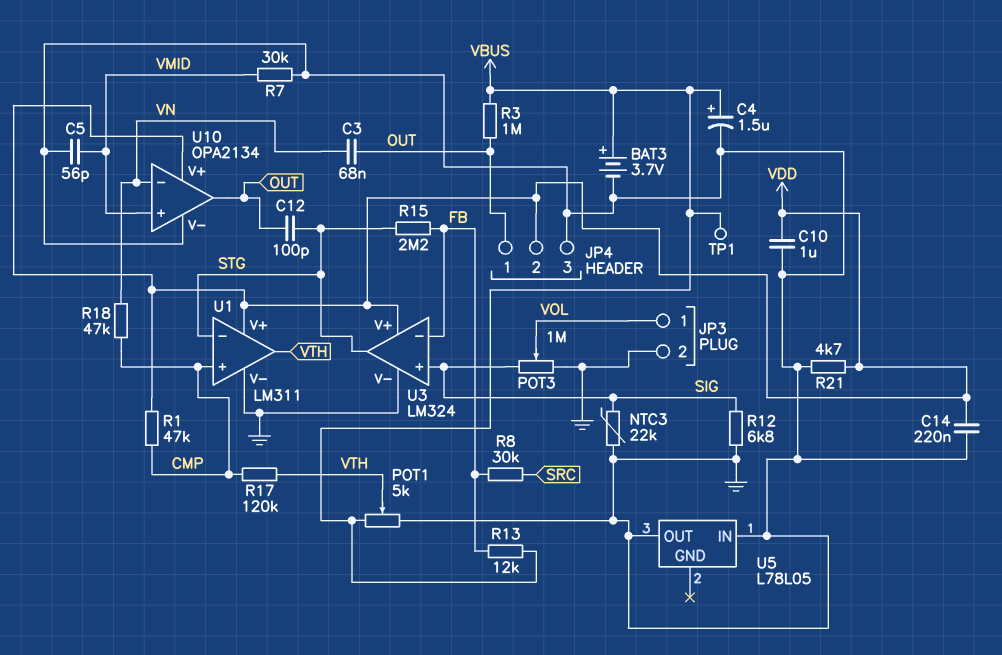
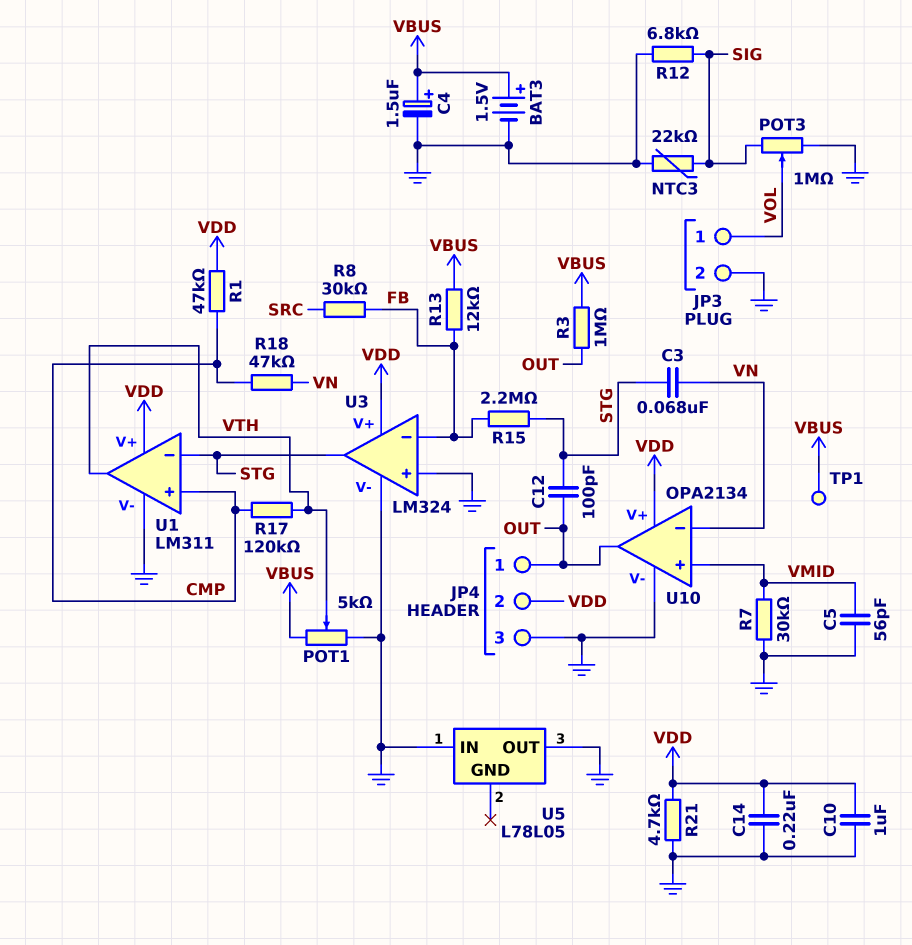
BAT3: 3.7V (plus VBUS, minus GND) -> 1.5V (plus VBUS, minus GND)
C3: 68nF (OUT, VN) -> 68nF (STG, VN)
U3 pin in+: SIG -> GND

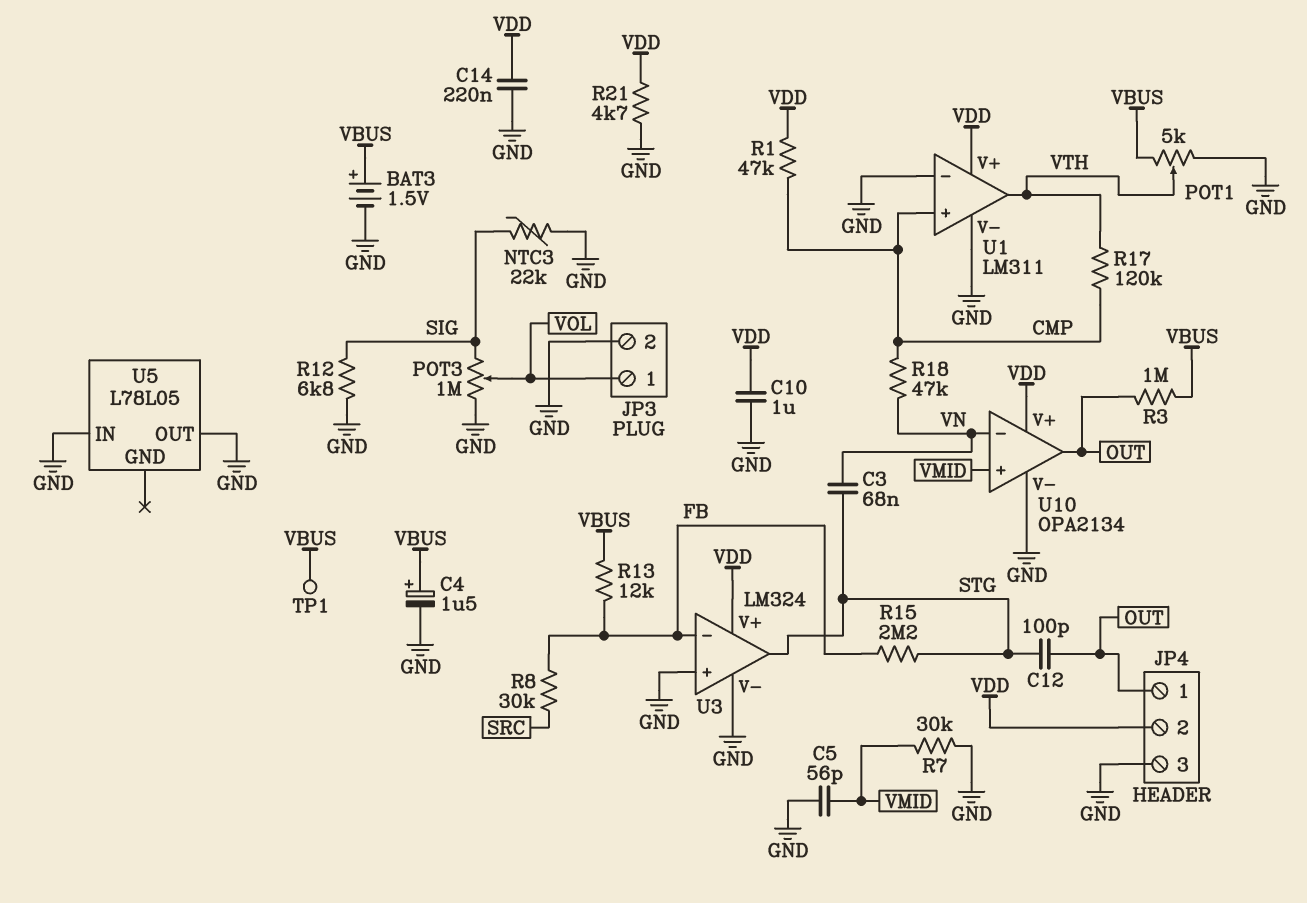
U1 pin in-: STG -> GND

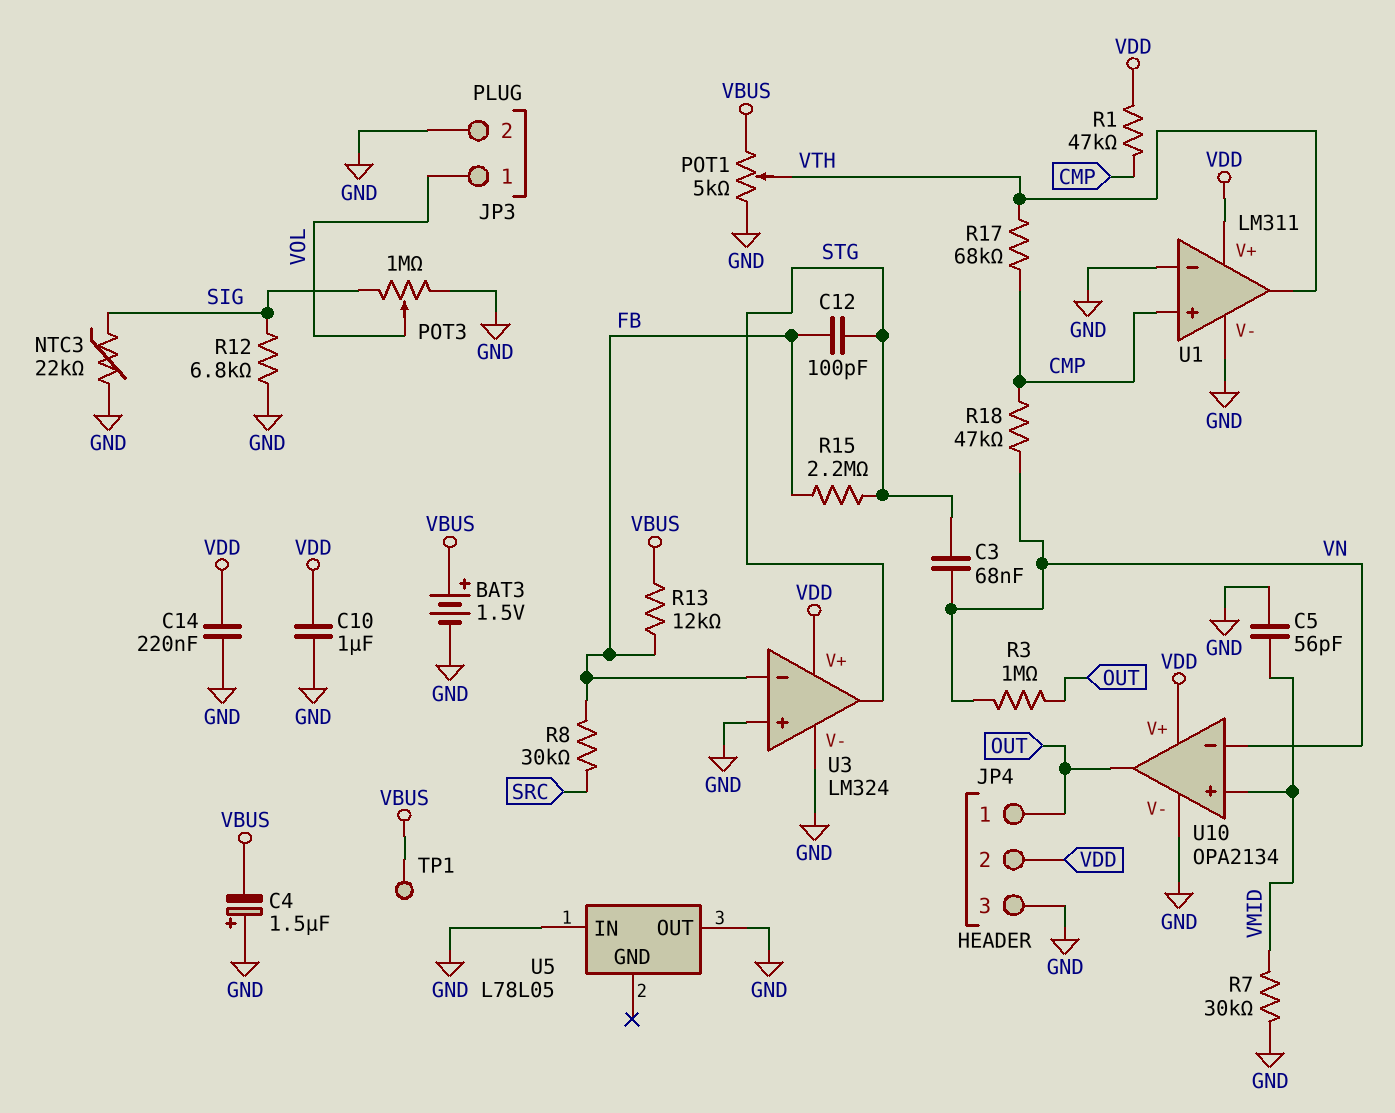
C4: 1.5uF (plus VBUS, minus GND) -> 1.5uF (plus GND, minus VBUS)
C12: 100pF (OUT, STG) -> 100pF (FB, STG)
R3: 1M (OUT, VBUS) -> 1M (OUT, VN)
R17: 120k (CMP, VTH) -> 68k (CMP, VTH)
R21: 4.7k (GND, VDD) -> none

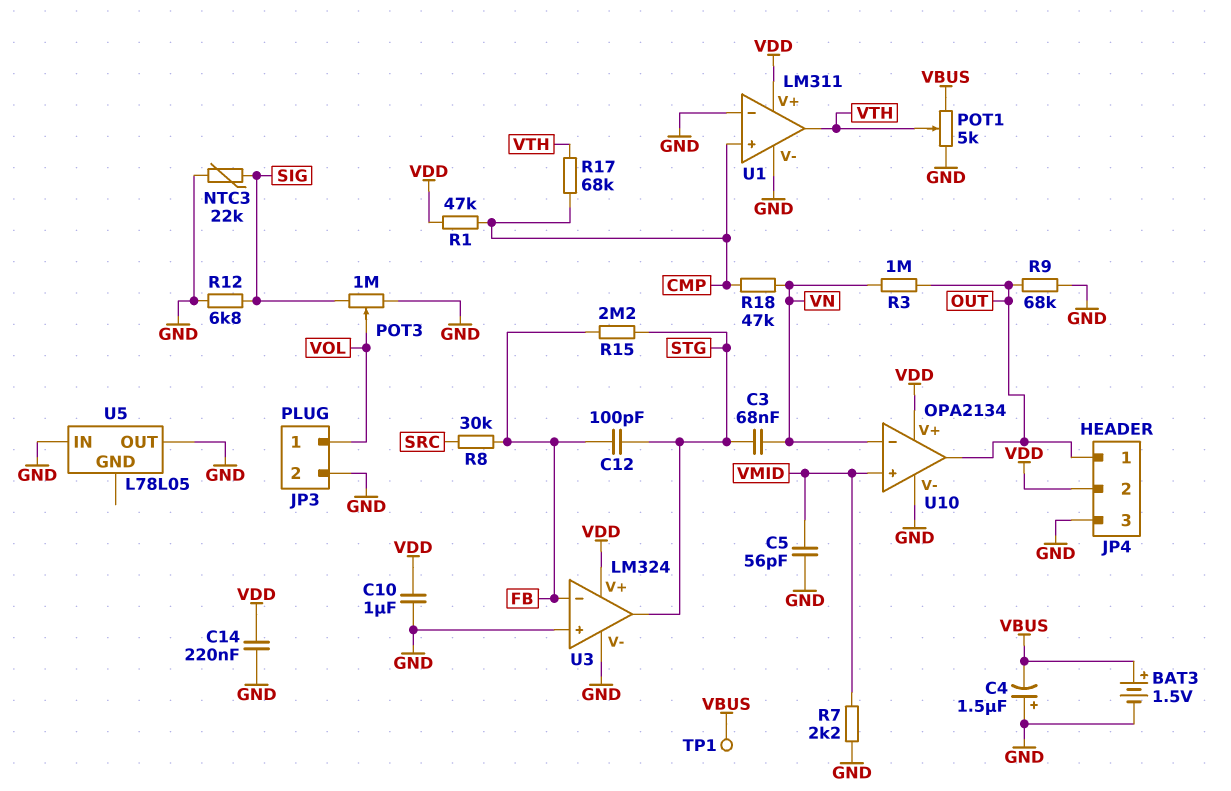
R7: 30k (GND, VMID) -> 2.2k (GND, VMID)
R9: none -> 68k (GND, OUT)
R13: 12k (FB, VBUS) -> none

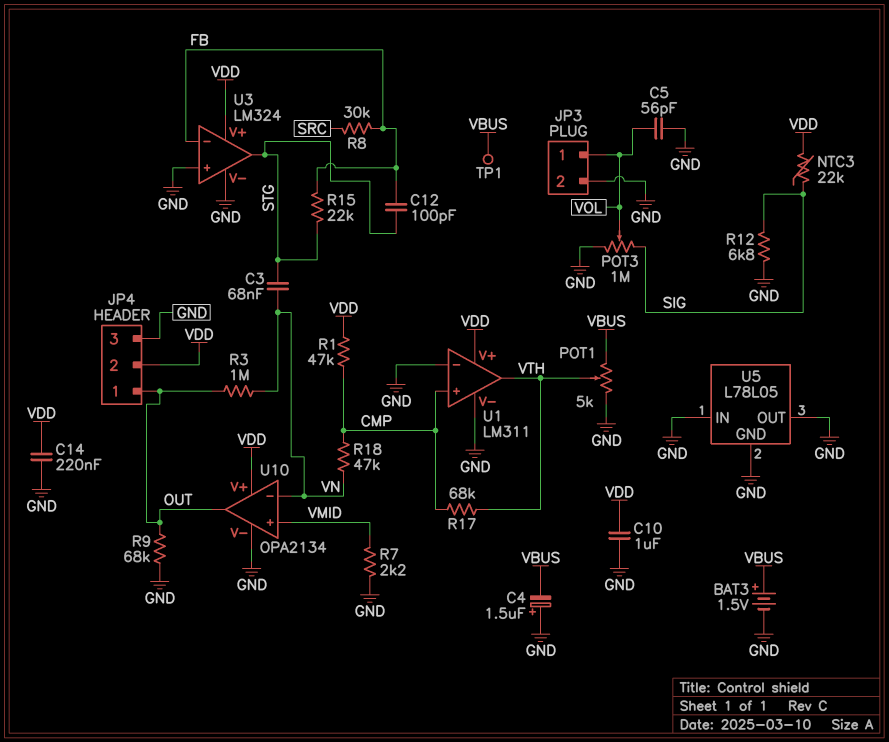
C5: 56pF (GND, VMID) -> 56pF (GND, VOL)
NTC3: 22k (GND, SIG) -> 22k (SIG, VDD)
R15: 2.2M (FB, STG) -> 22k (FB, STG)
U5 pin GND: none -> GND

